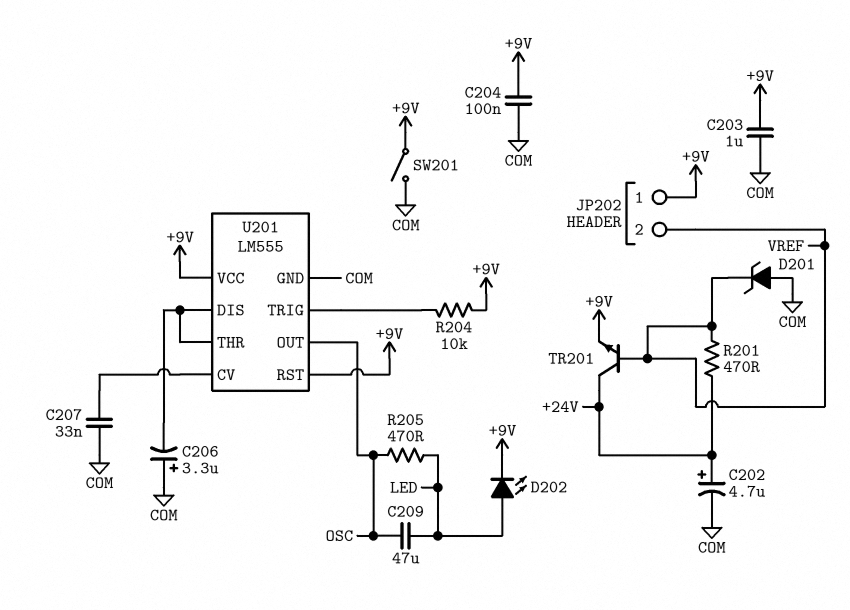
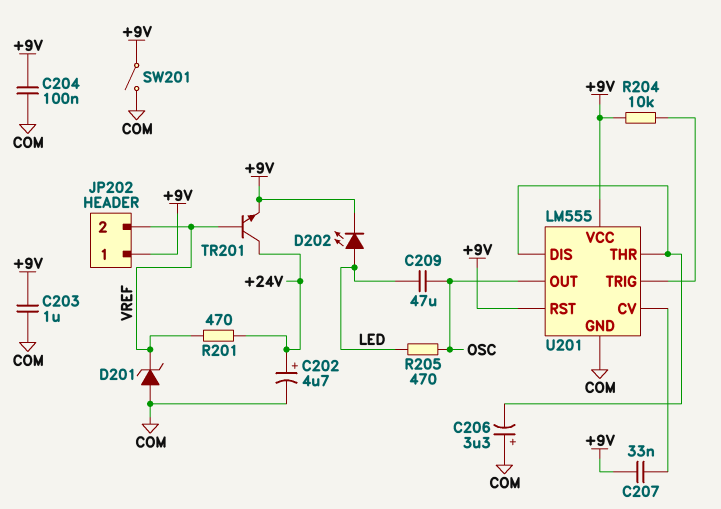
C207: 33nF (COM, U201/CV) -> 33nF (+9V, U201/CV)

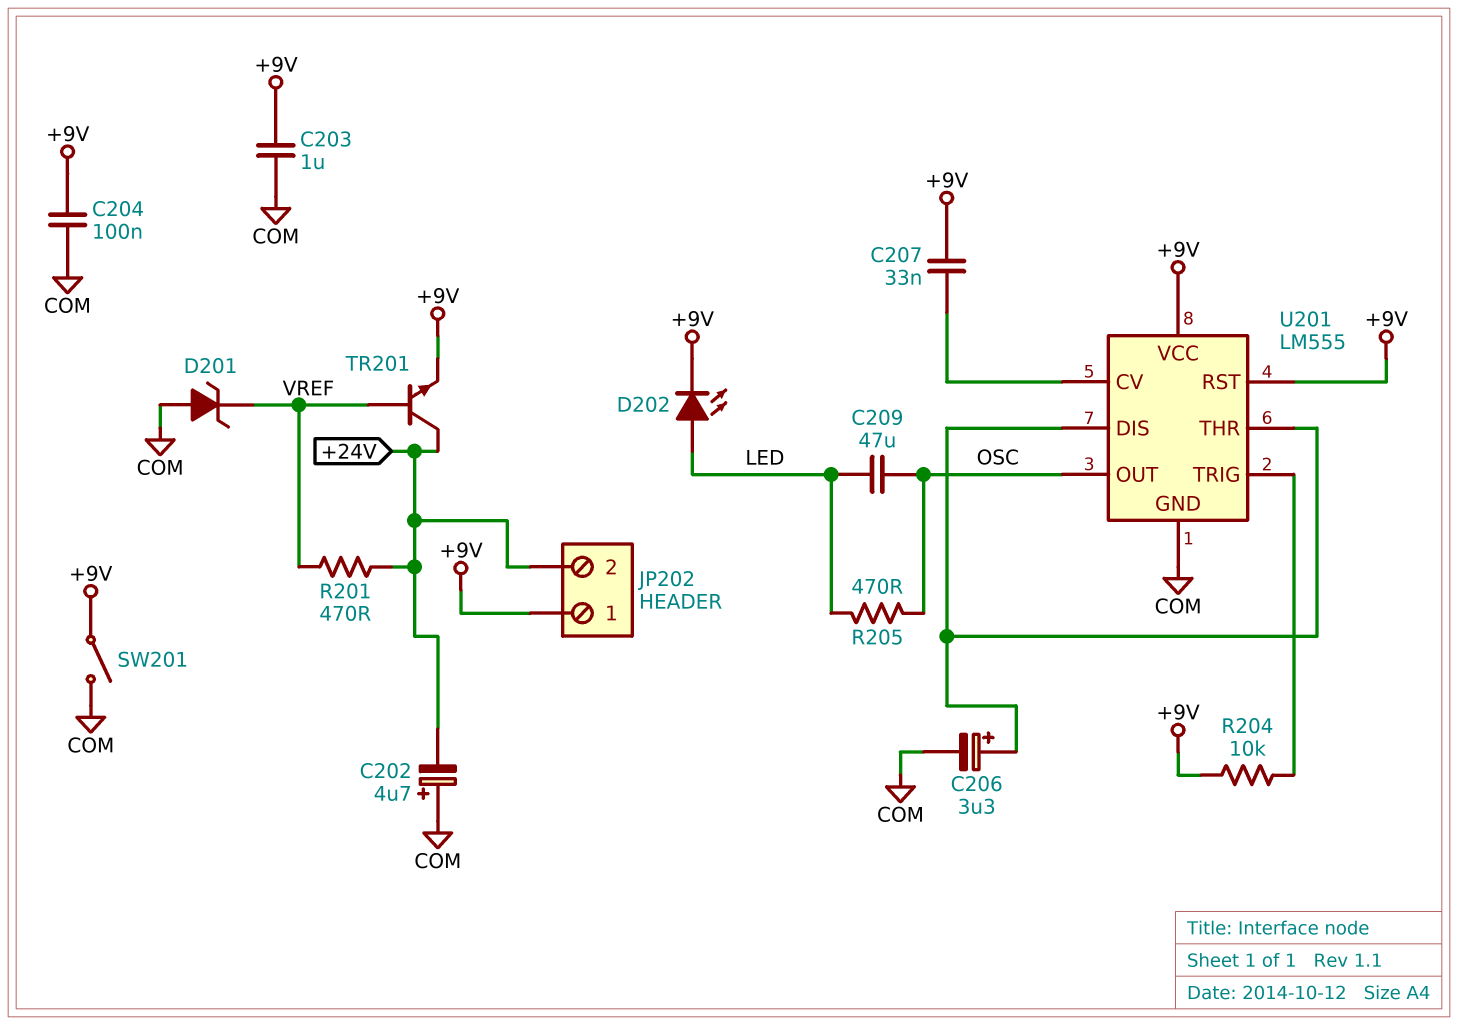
C202: 4.7uF (plus +24V, minus COM) -> 4.7uF (plus COM, minus +24V)
C206: 3.3uF (plus COM, minus U201/DIS) -> 3.3uF (plus U201/DIS, minus COM)
JP202 pin 2: VREF -> +24V

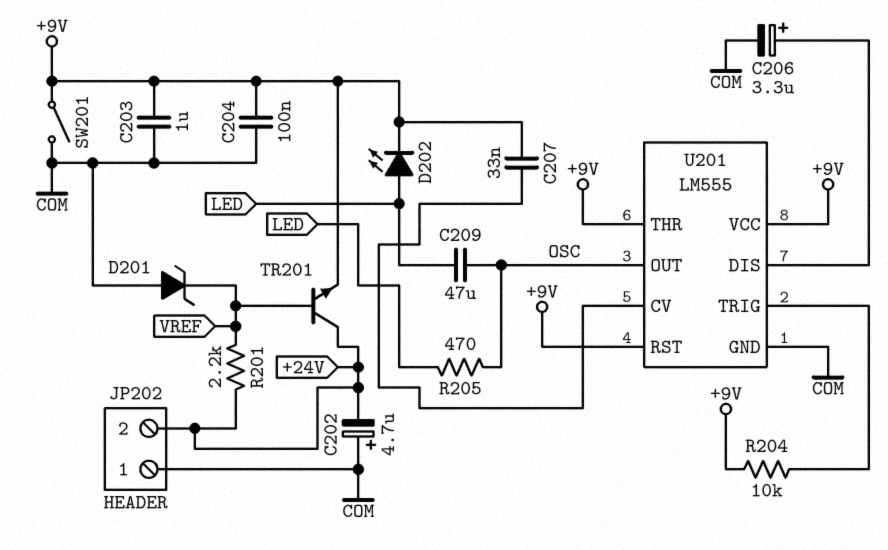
JP202 pin 1: +9V -> COM
R201: 470 (+24V, VREF) -> 2.2k (+24V, VREF)
U201 pin THR: U201/DIS -> +9V

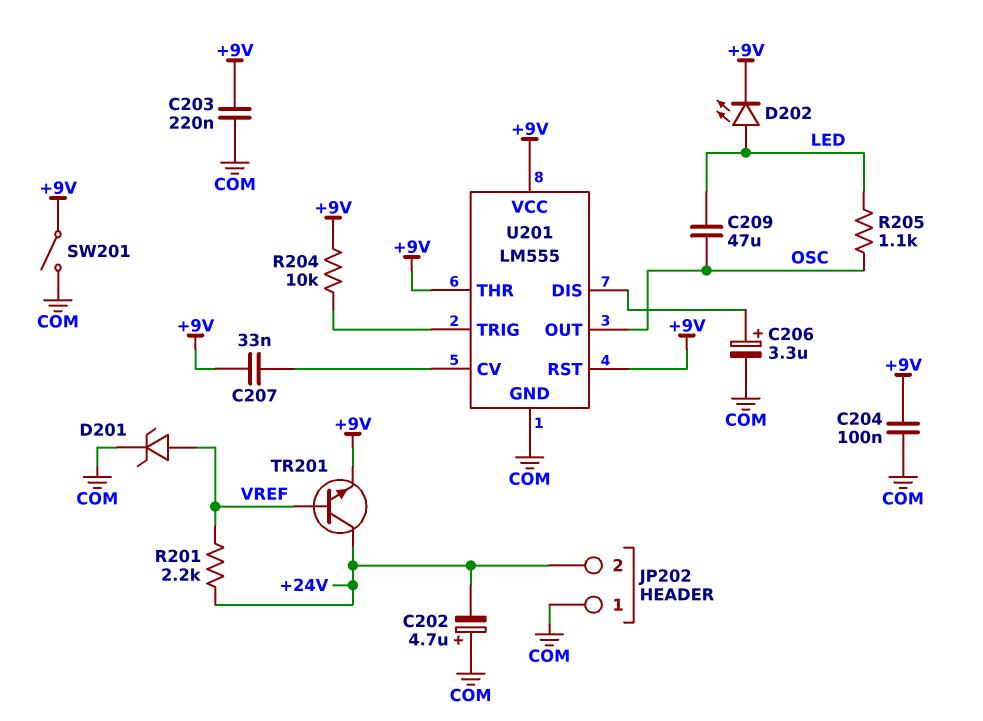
C203: 1uF (+9V, COM) -> 220nF (+9V, COM)
D201: zener (A COM, K VREF) -> zener (A VREF, K COM)
R205: 470 (LED, OSC) -> 1.1k (LED, OSC)

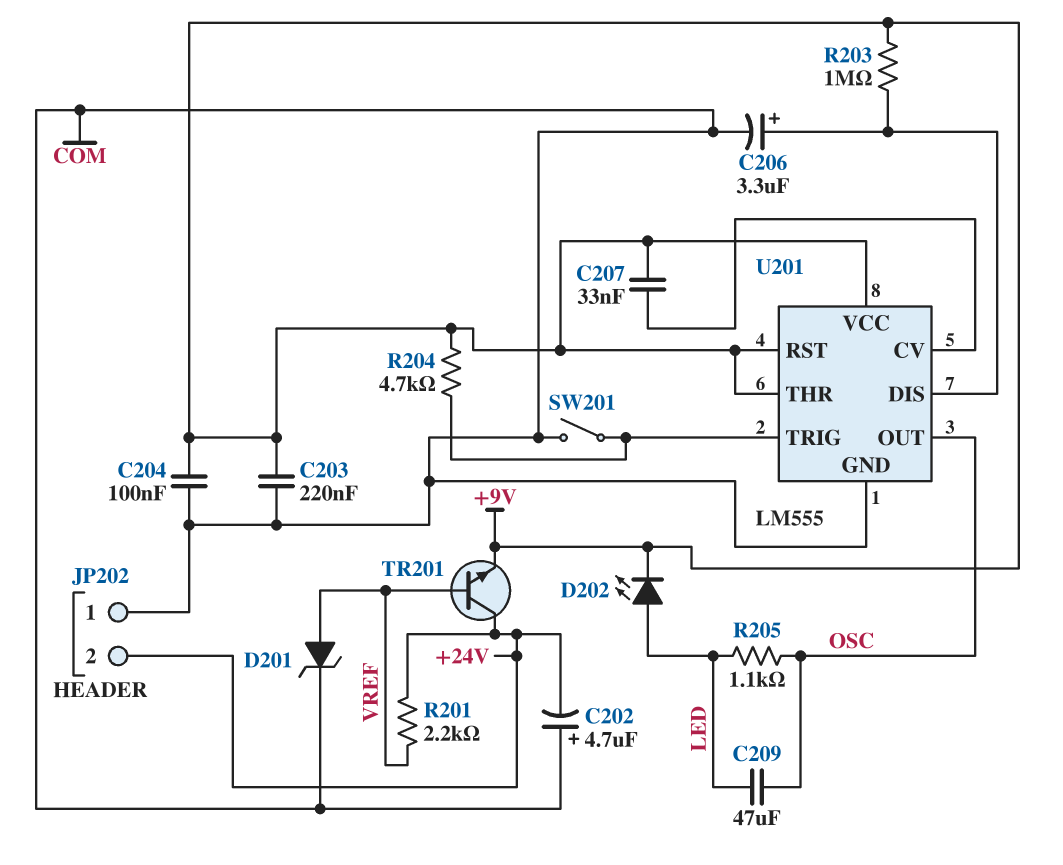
R203: none -> 1M (+9V, U201/DIS)
R204: 10k (+9V, U201/TRIG) -> 4.7k (+9V, U201/TRIG)
SW201: switch (+9V, COM) -> switch (COM, U201/TRIG)

